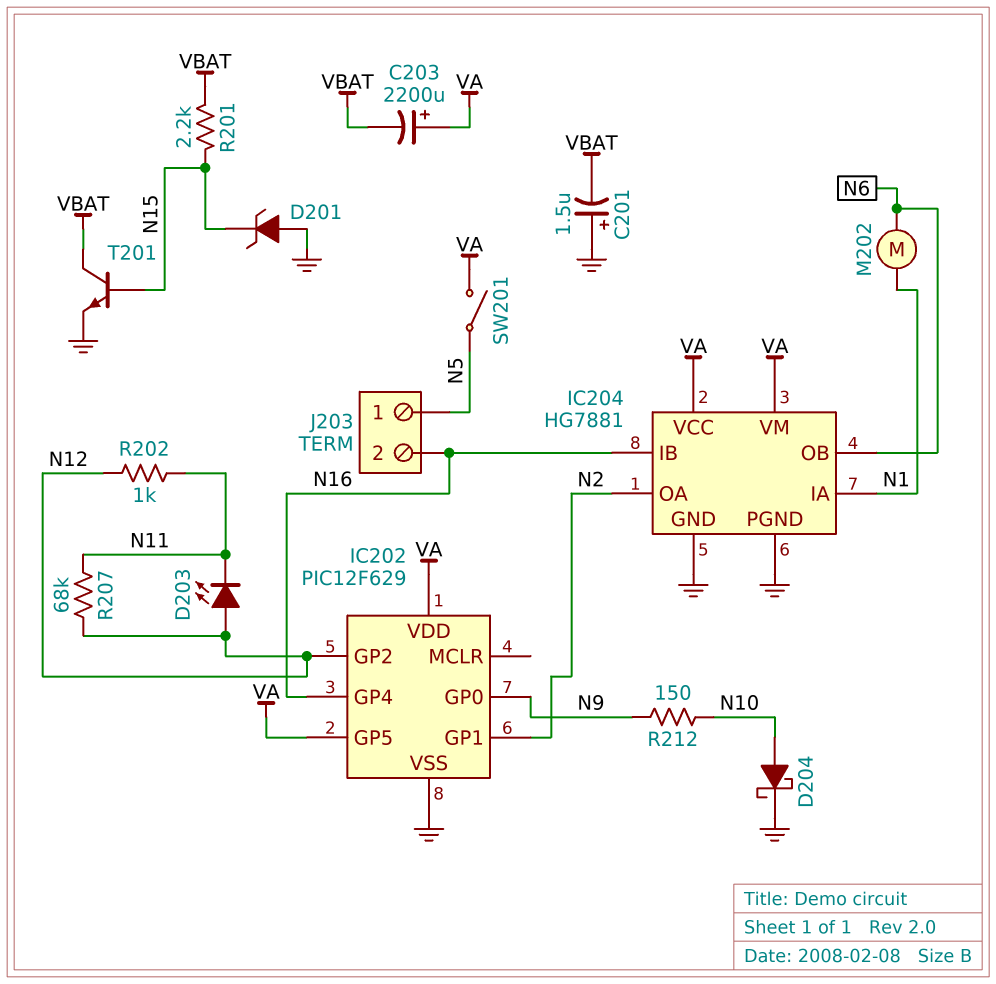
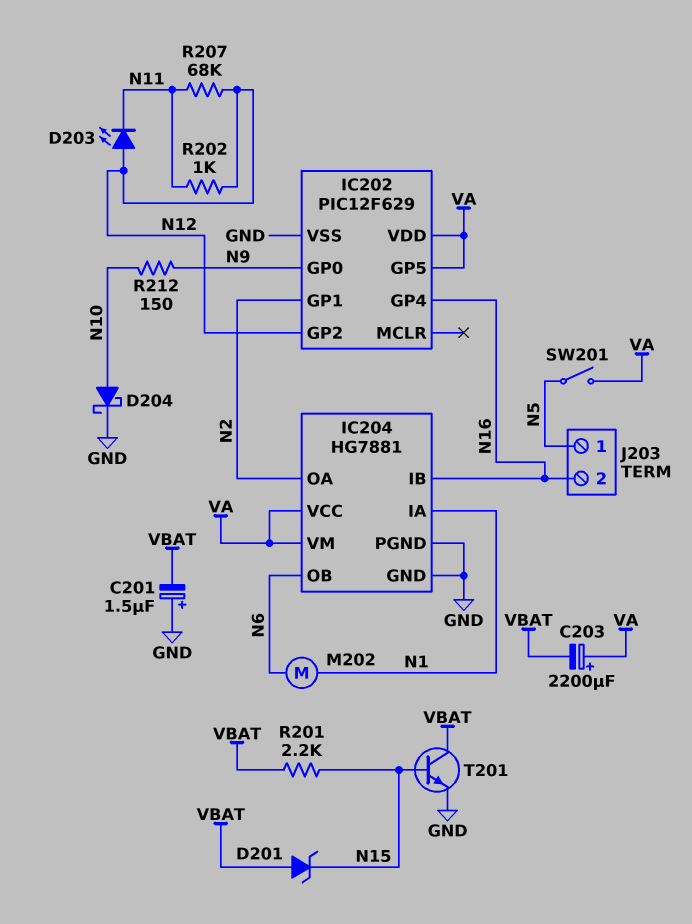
D201: zener (A GND, K N15) -> zener (A VBAT, K N15)

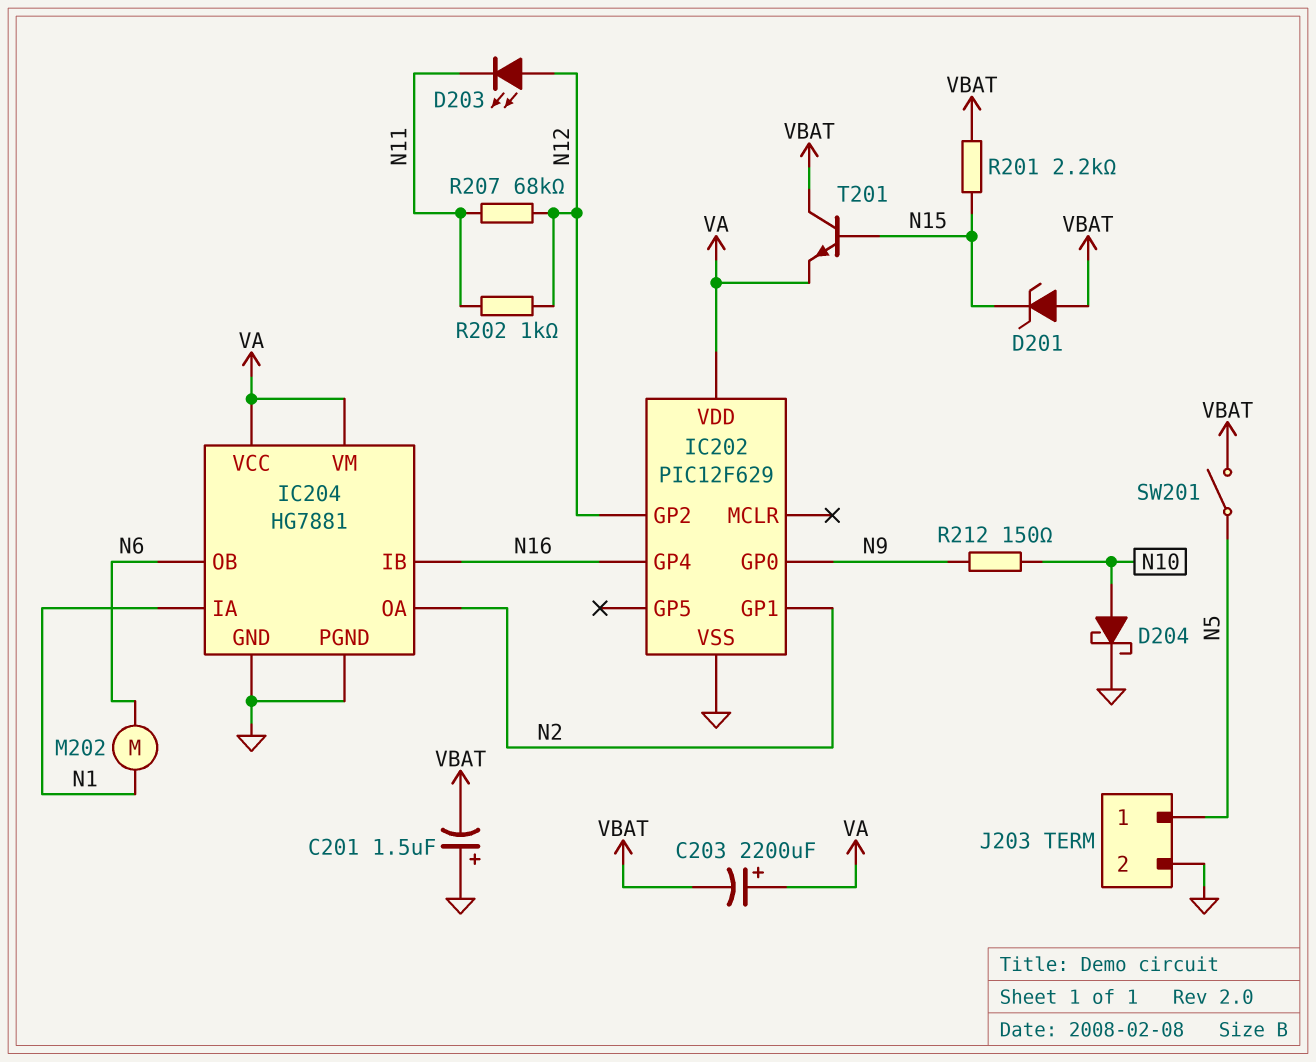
IC202 pin GP5: VA -> none
J203 pin 2: N16 -> GND
SW201: switch (N5, VA) -> switch (N5, VBAT)
T201: NPN (B N15, C VBAT, E GND) -> NPN (B N15, C VBAT, E VA)

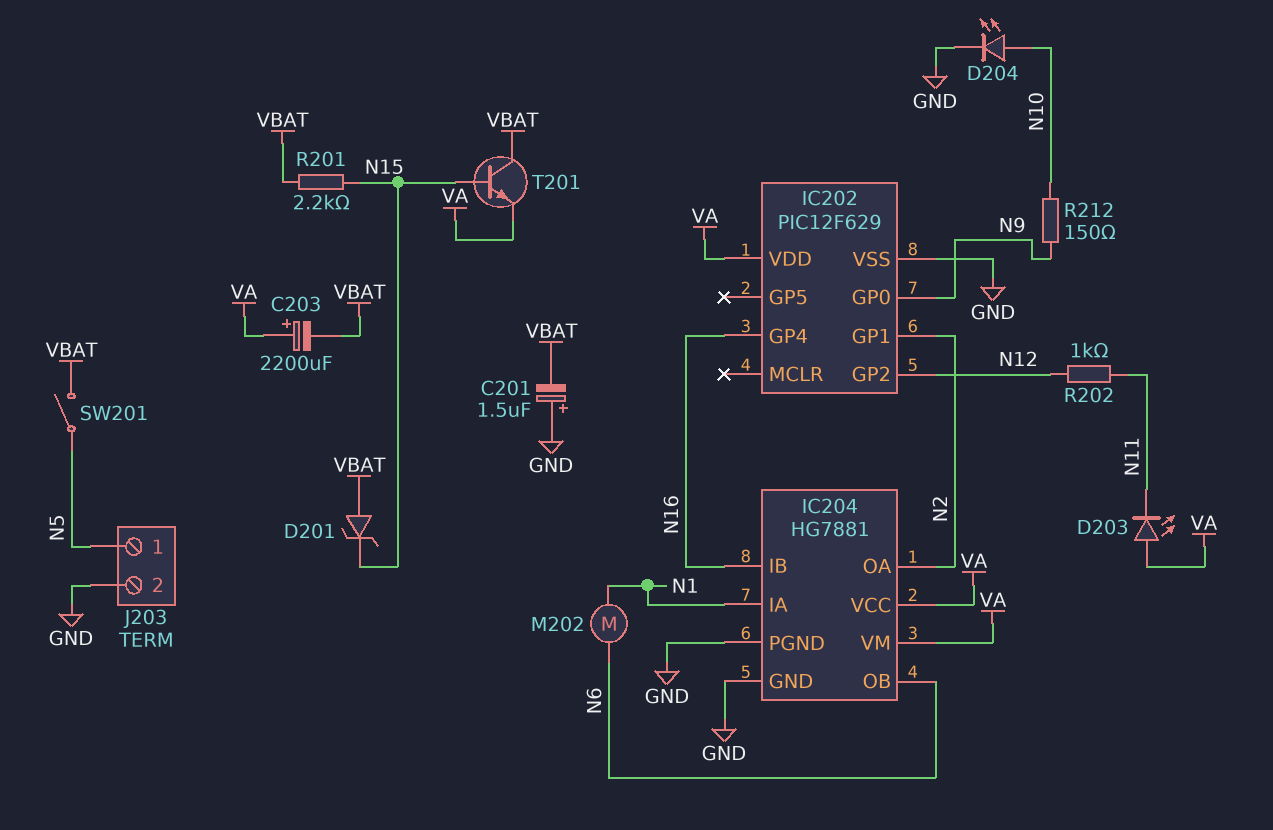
D203: LED (A N12, K N11) -> LED (A VA, K N11)
D204: schottky (A N10, K GND) -> LED (A N10, K GND)
R207: 68k (N11, N12) -> none

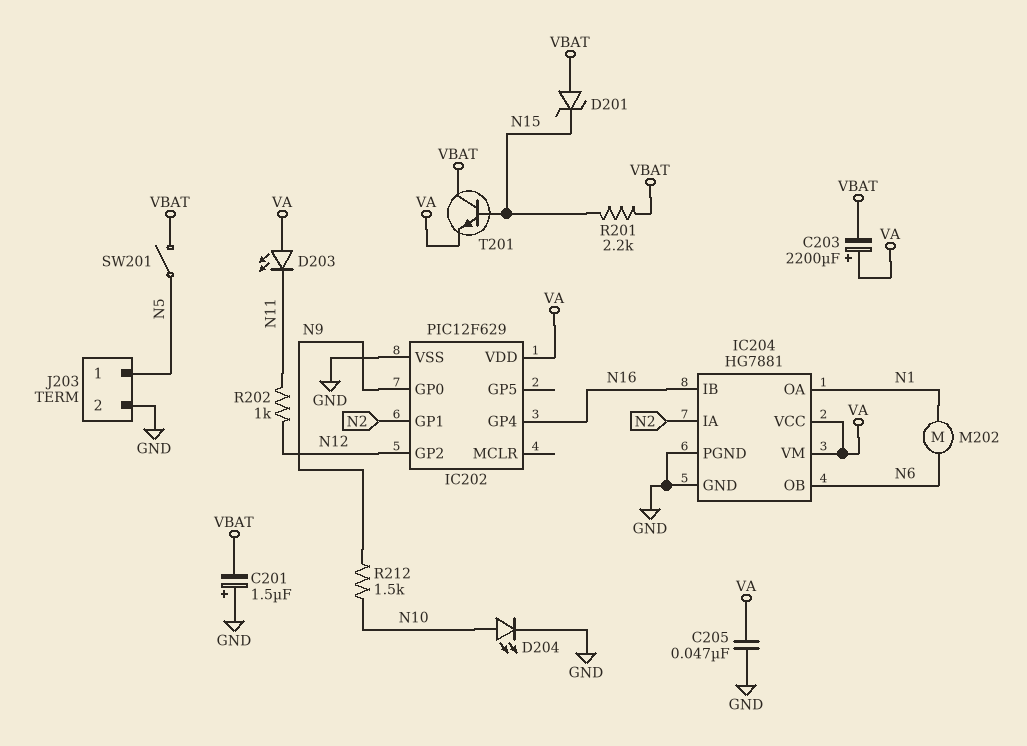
C205: none -> 47nF (GND, VA)
IC204 pin IA: N1 -> N2
IC204 pin OA: N2 -> N1
R212: 150 (N9, N10) -> 1.5k (N9, N10)

